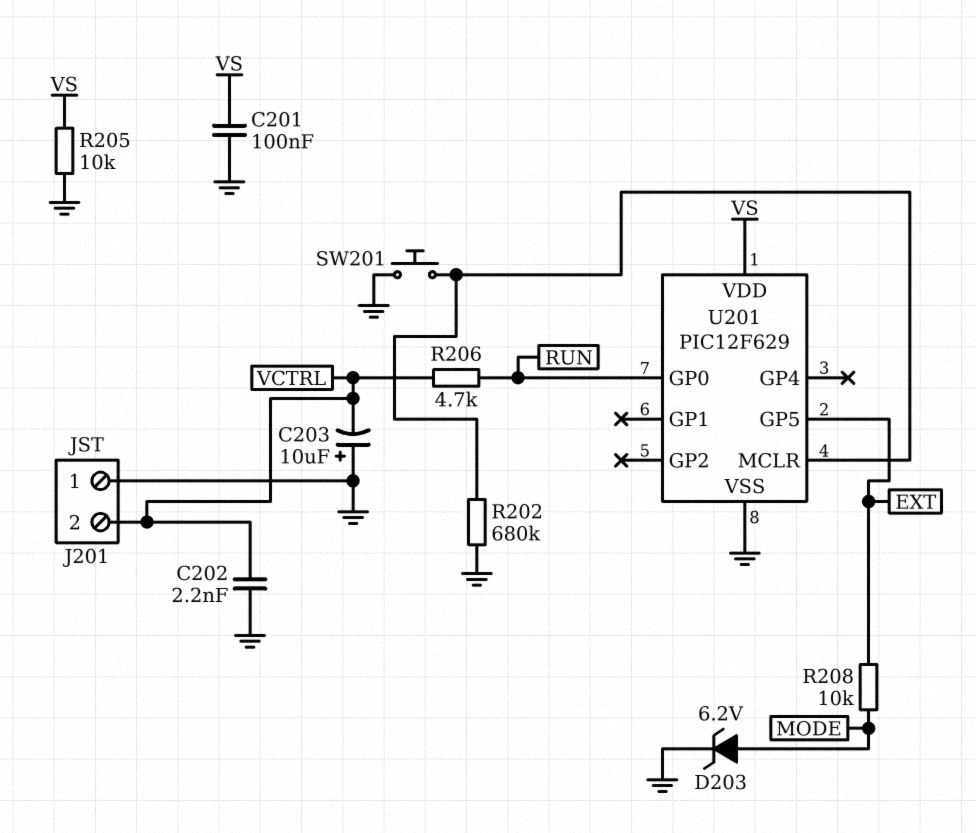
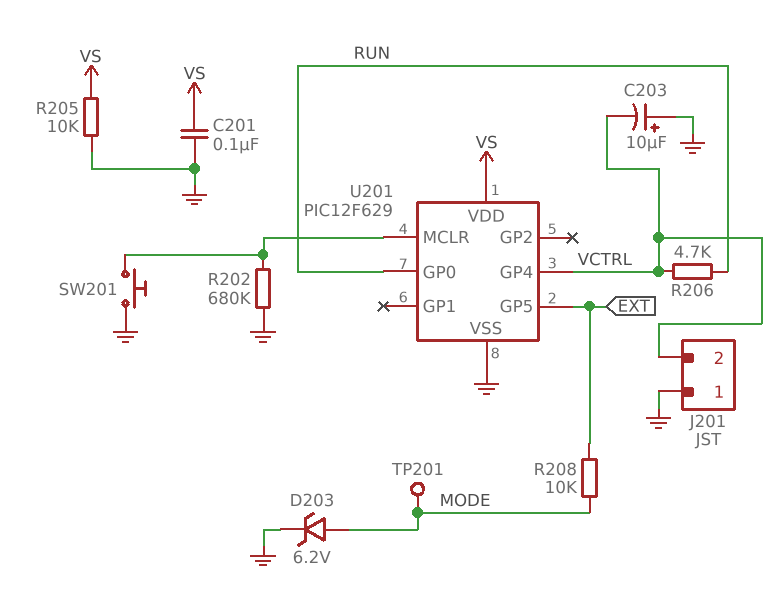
C202: 2.2nF (GND, VCTRL) -> none
TP201: none -> test point (MODE)
U201 pin GP4: none -> VCTRL

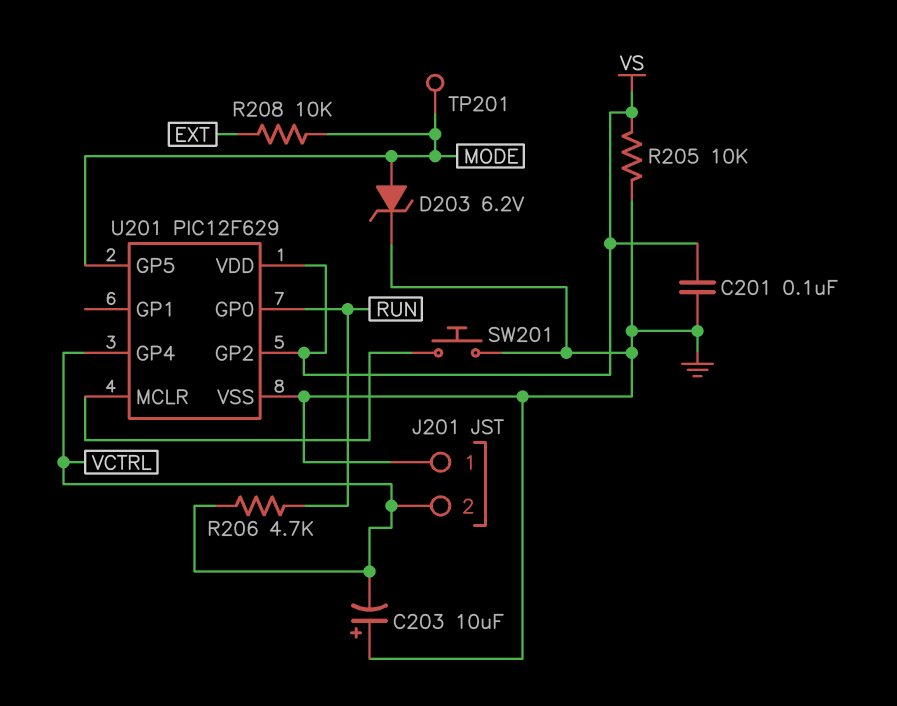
R202: 680k (GND, U201/MCLR) -> none
U201 pin GP2: none -> VS
U201 pin GP5: EXT -> MODE

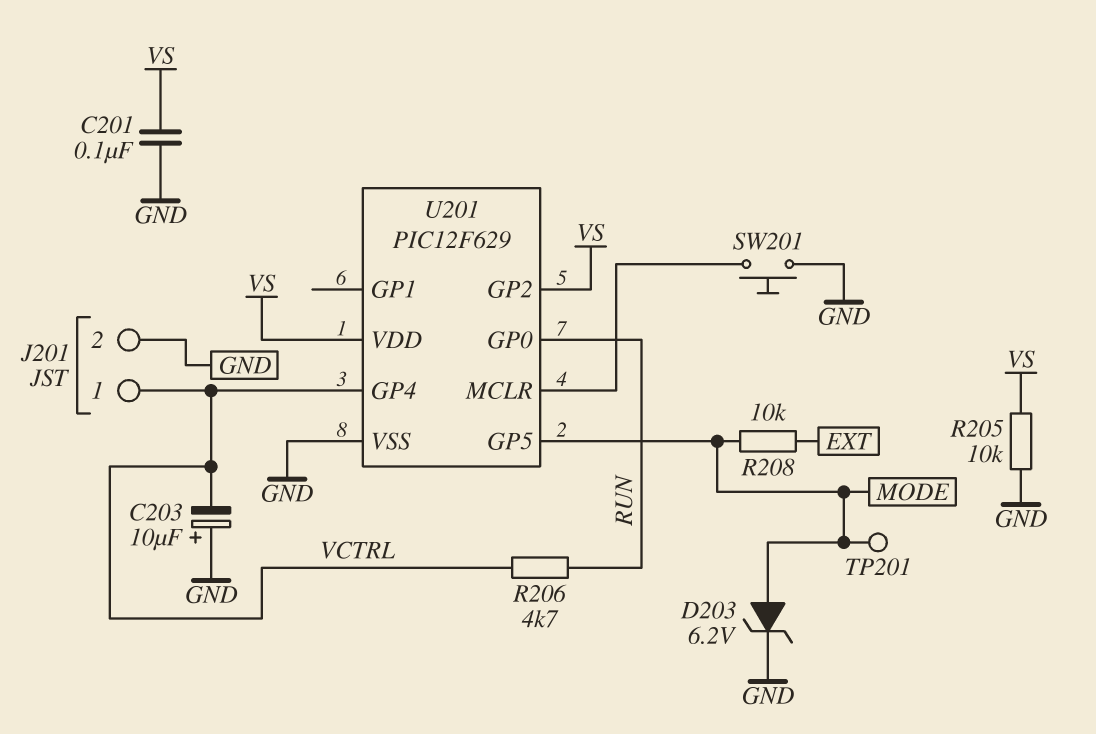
J201 pin 1: GND -> VCTRL
J201 pin 2: VCTRL -> GND

